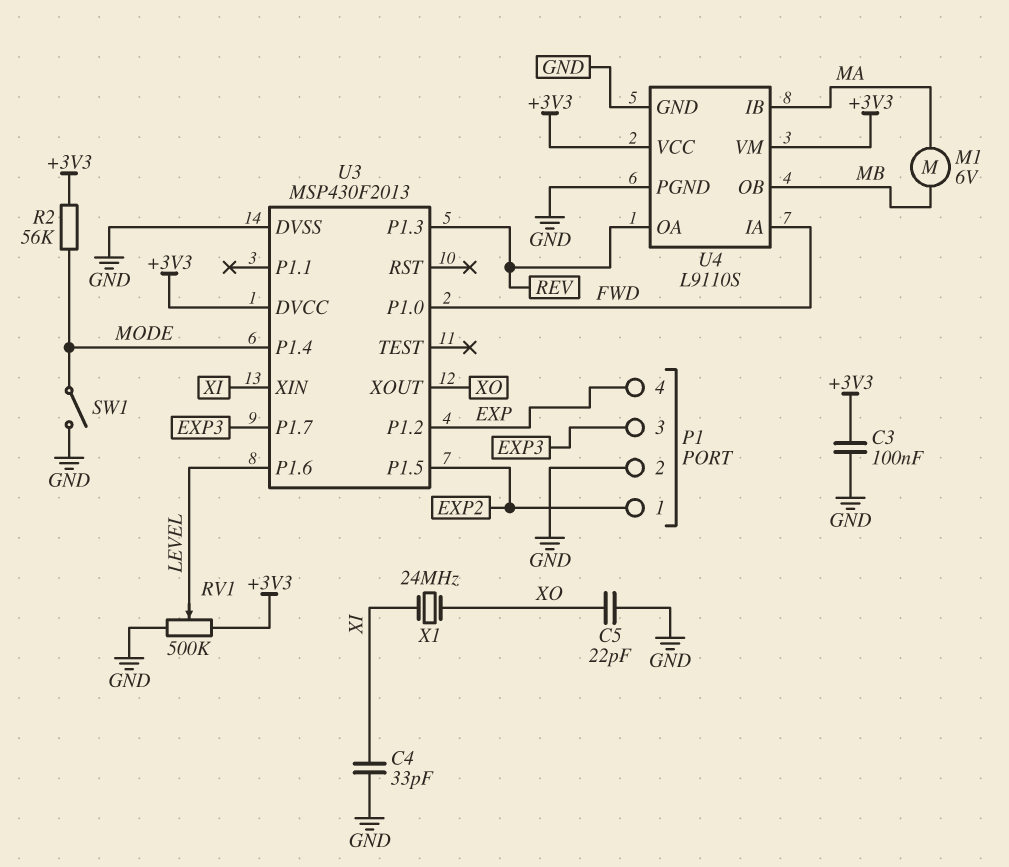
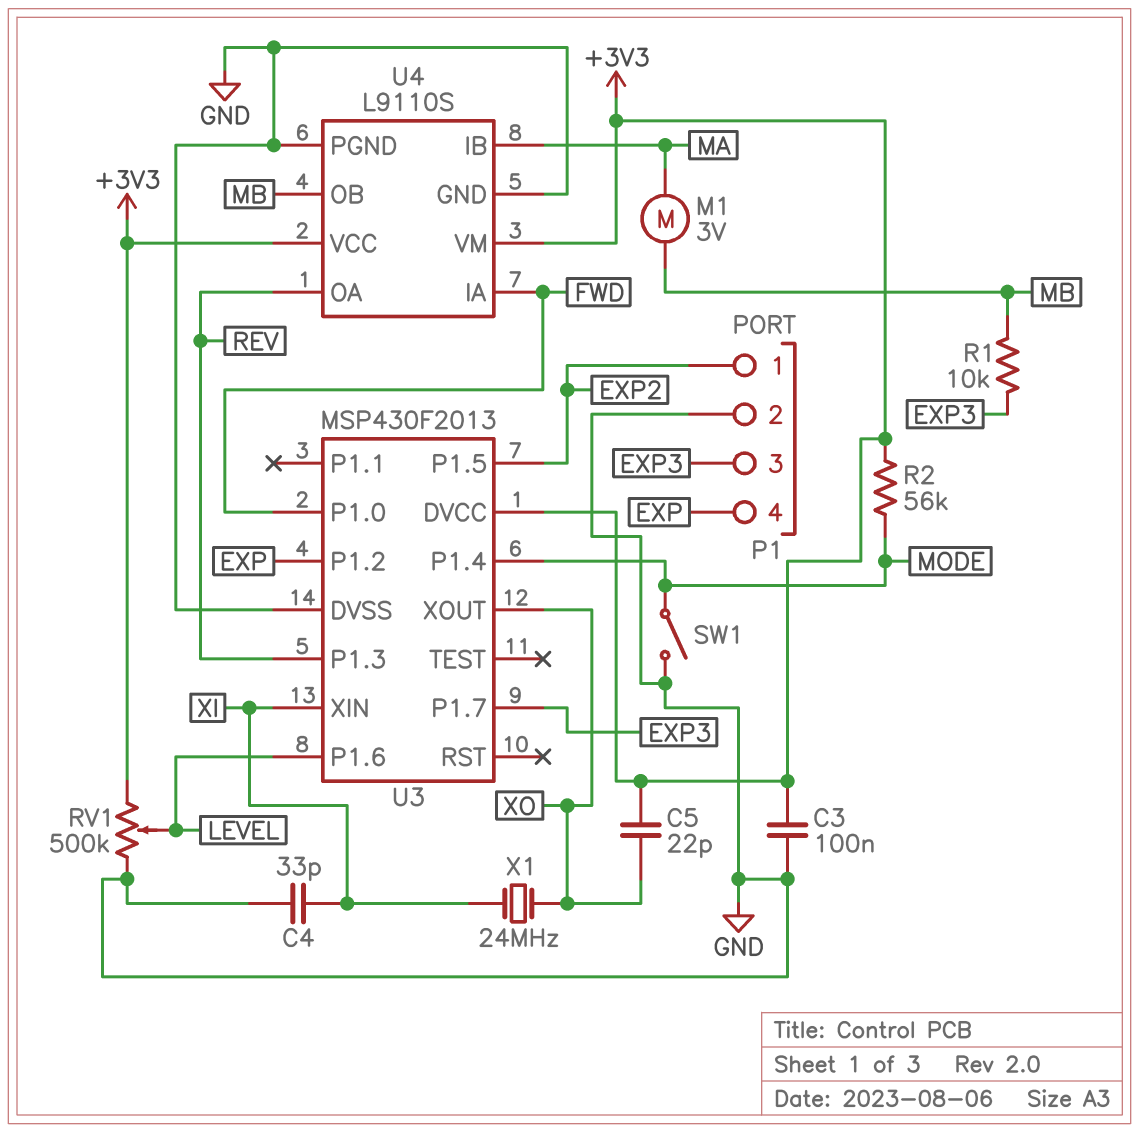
C5: 22pF (GND, XO) -> 22pF (+3V3, XO)
M1: motor 6V (MA, MB) -> motor 3V (MA, MB)
R1: none -> 10k (EXP3, MB)

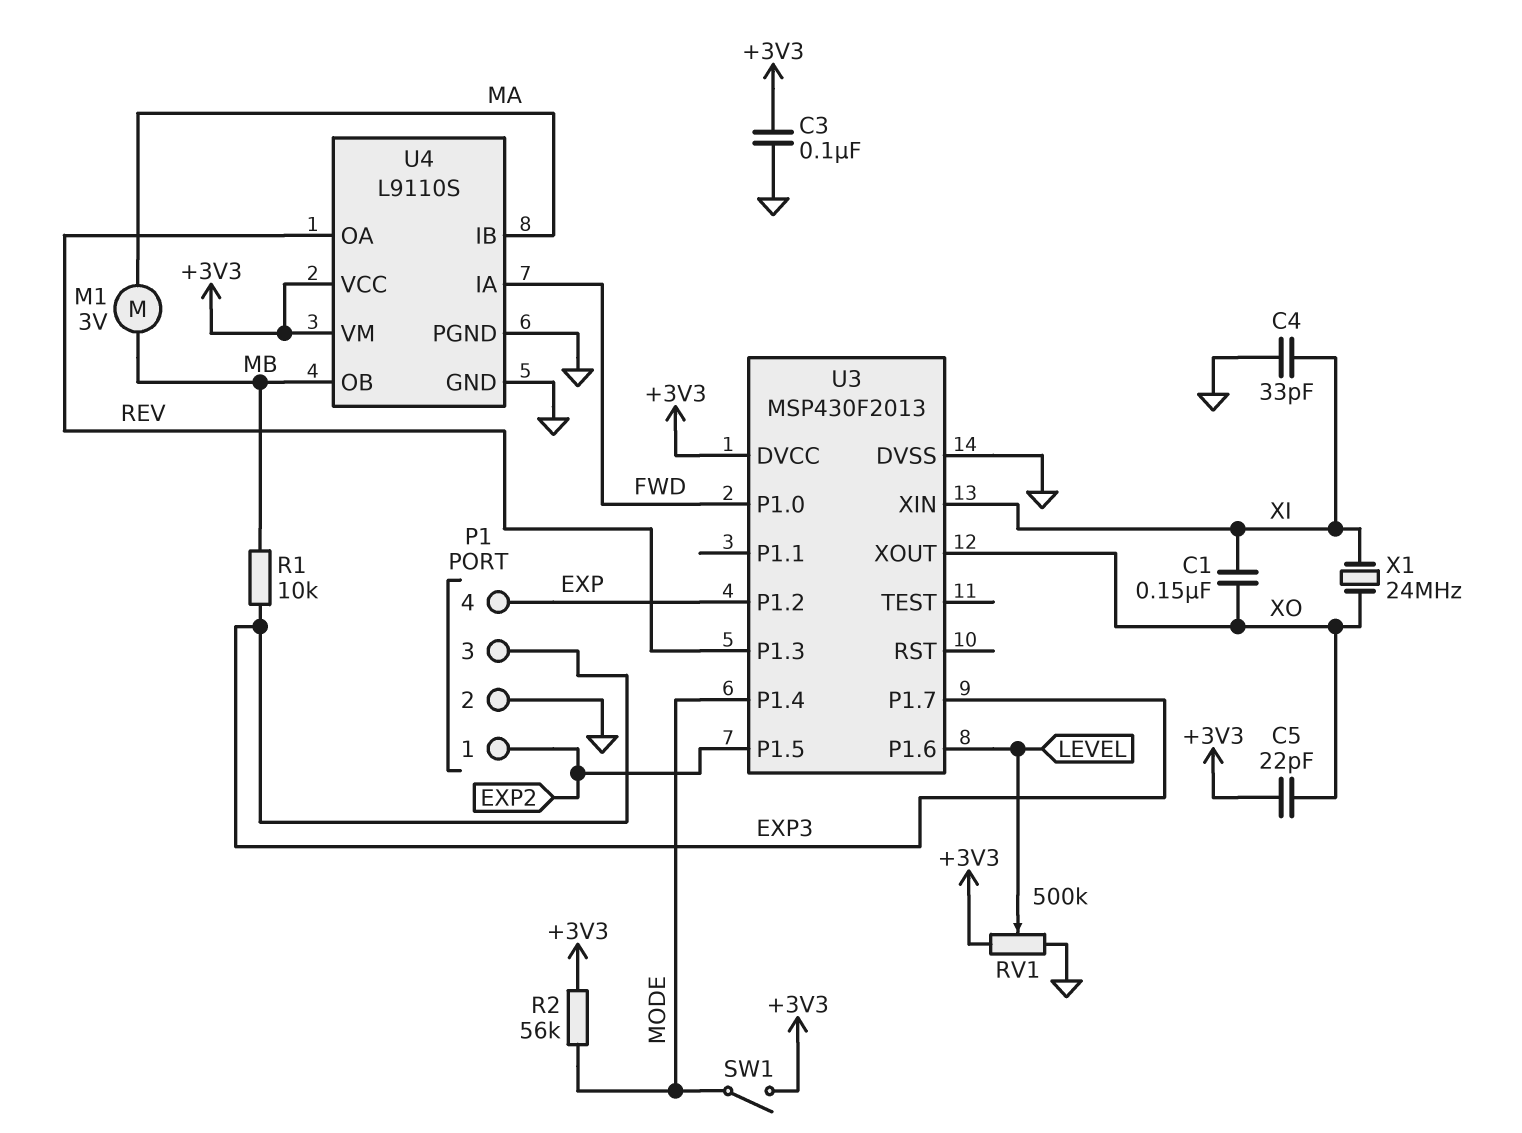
C1: none -> 150nF (XI, XO)
SW1: switch (GND, MODE) -> switch (+3V3, MODE)

